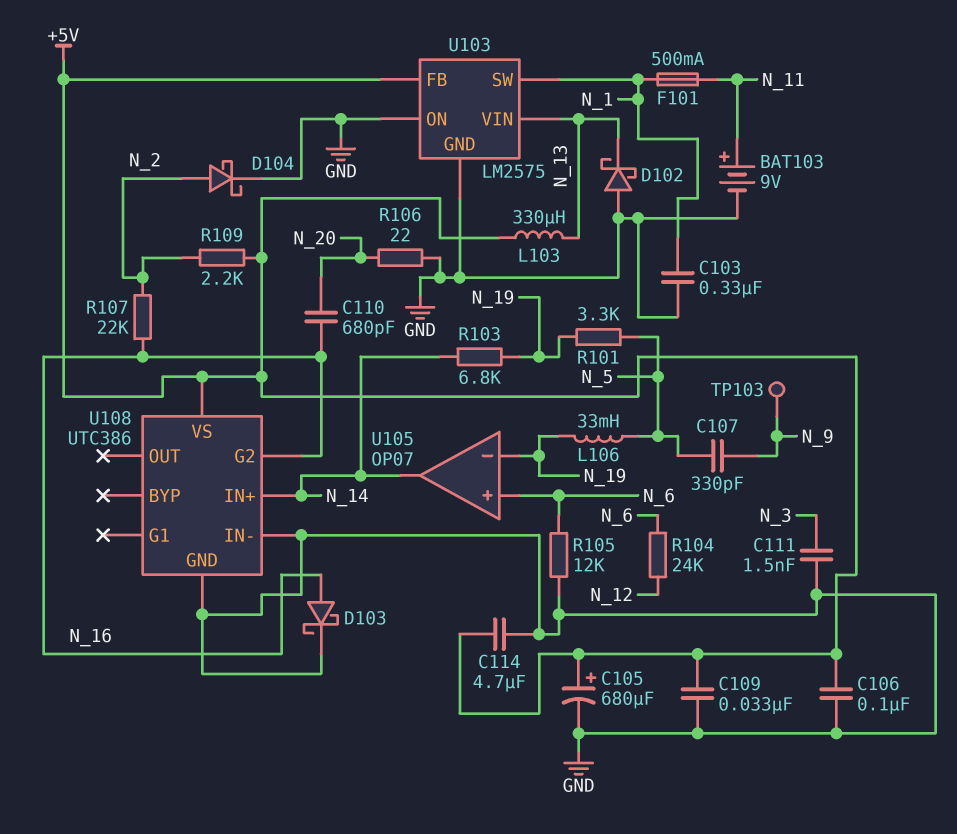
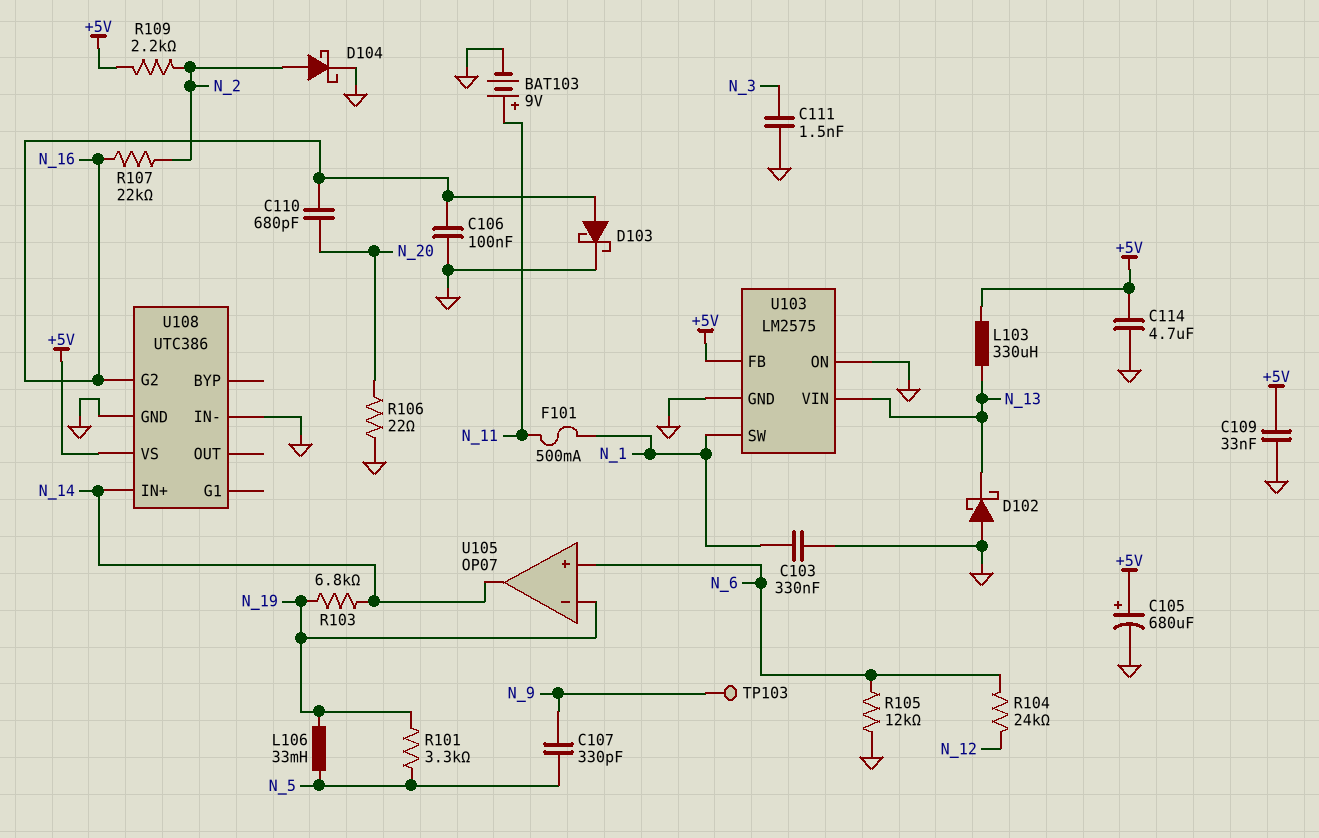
C106: 100nF (+5V, GND) -> 100nF (GND, N_16)

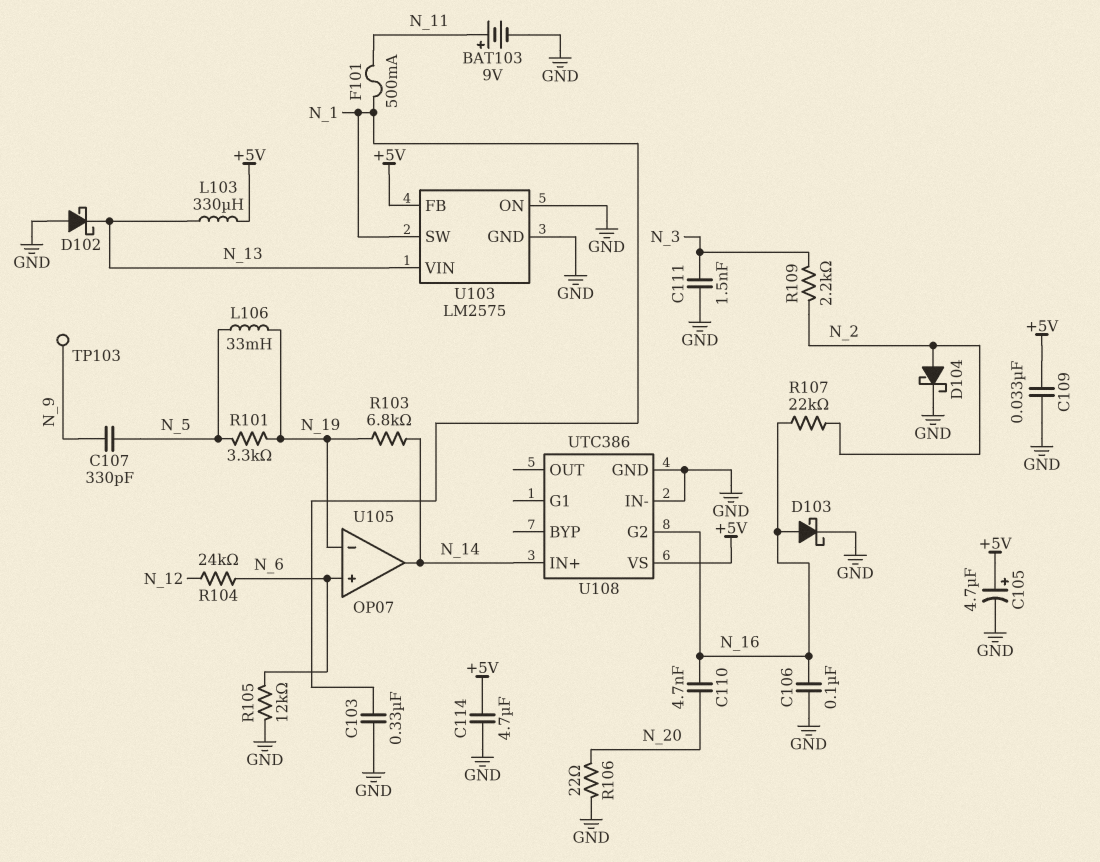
C105: 680uF (plus +5V, minus GND) -> 4.7uF (plus +5V, minus GND)
C110: 680pF (N_16, N_20) -> 4.7nF (N_16, N_20)
R109: 2.2k (+5V, N_2) -> 2.2k (N_2, N_3)

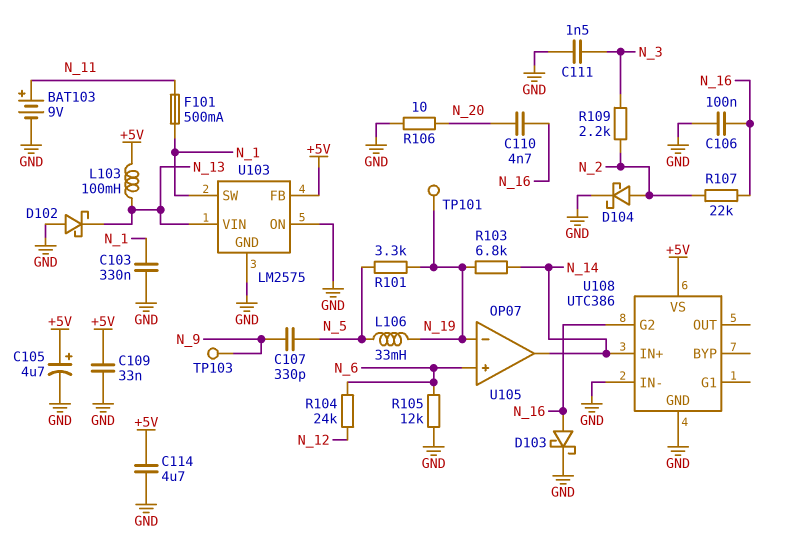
L103: 330uH (+5V, N_13) -> 100mH (+5V, N_13)
R106: 22 (GND, N_20) -> 10 (GND, N_20)
TP101: none -> test point (N_19)

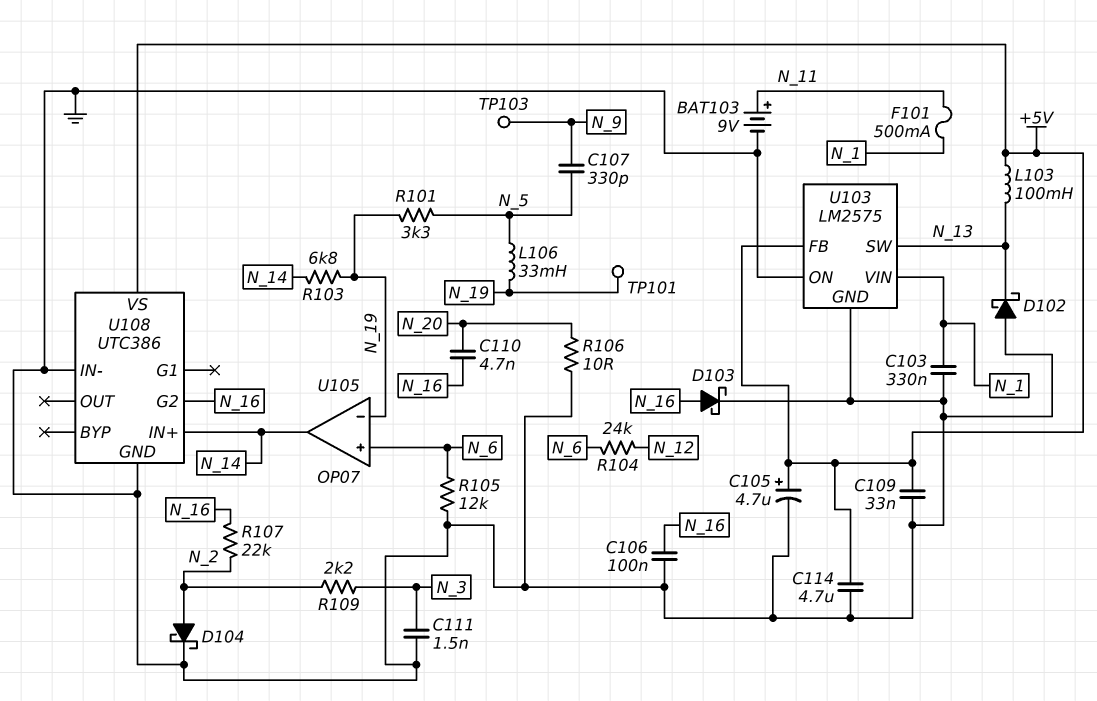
U103 pin SW: N_1 -> N_13
U103 pin VIN: N_13 -> N_1

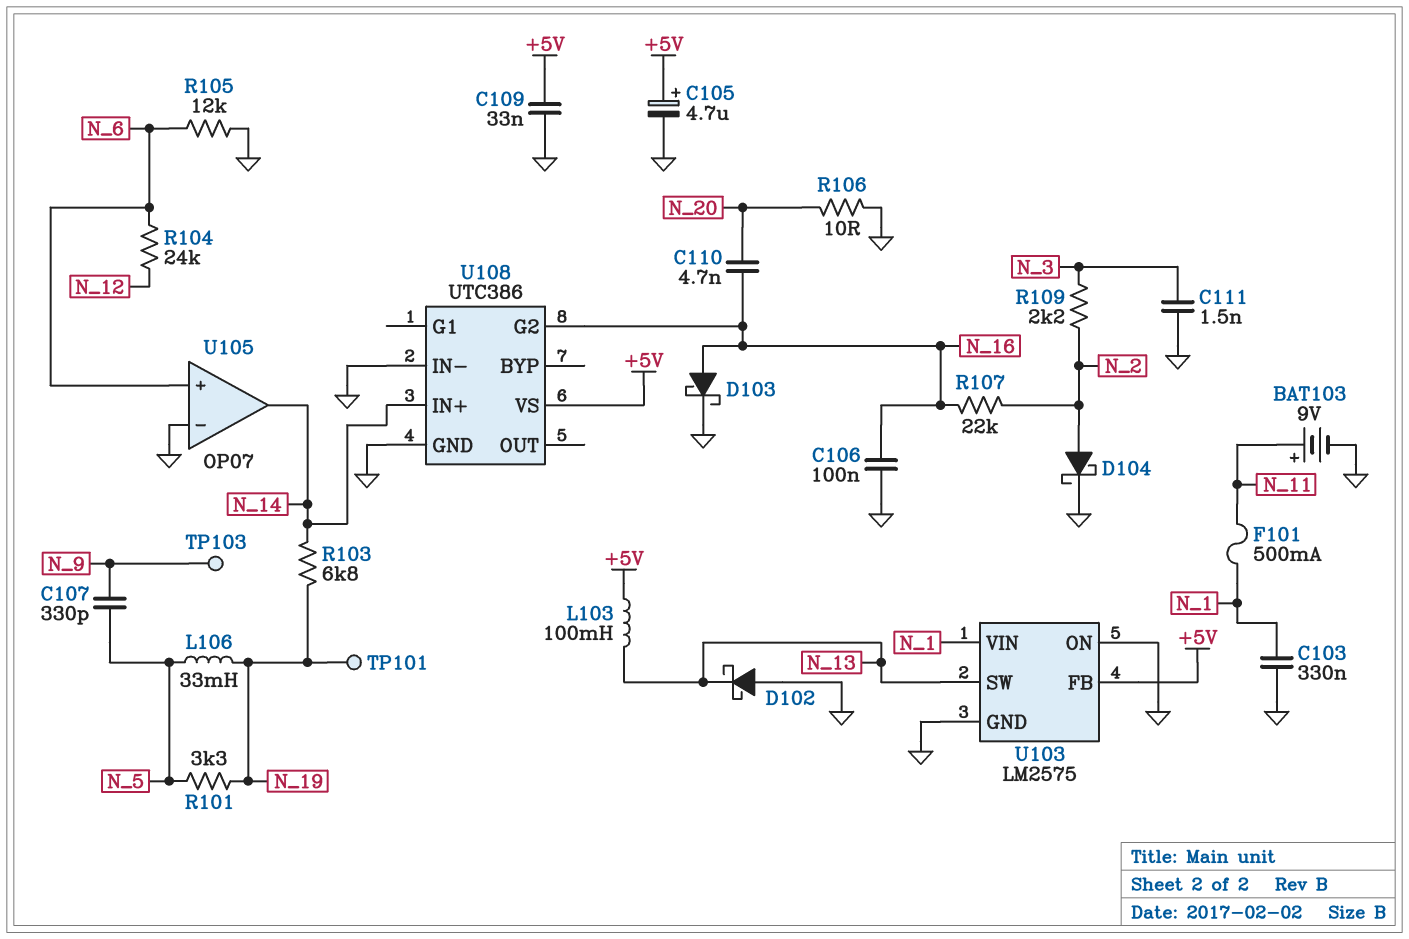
C114: 4.7uF (+5V, GND) -> none
U105 pin in-: N_19 -> GND

